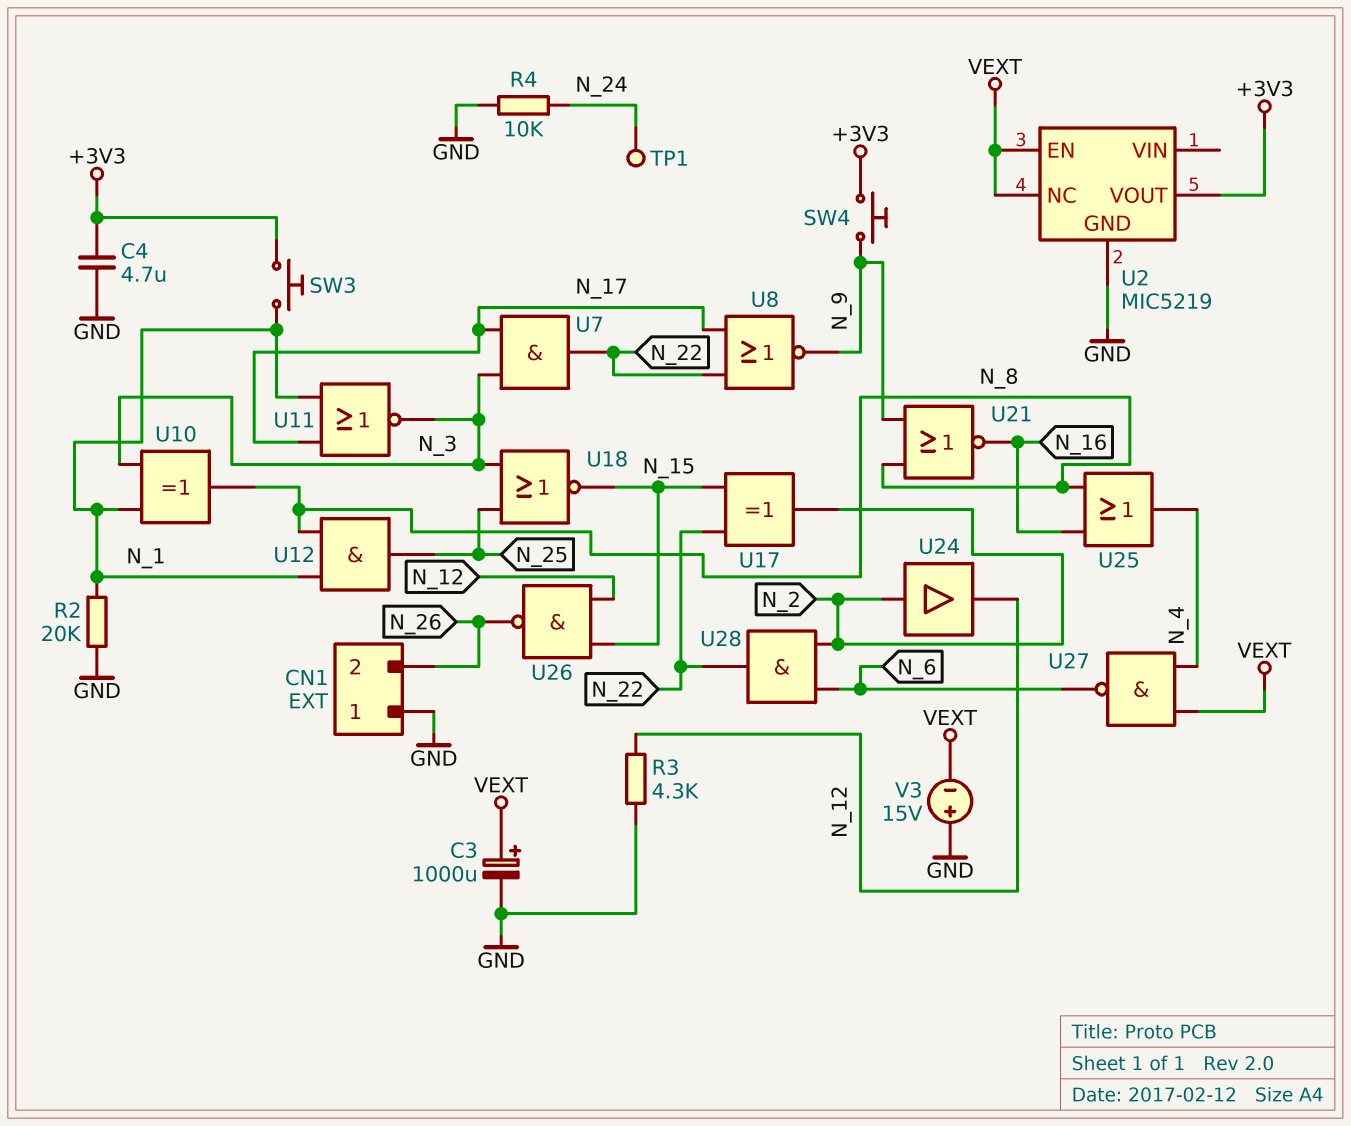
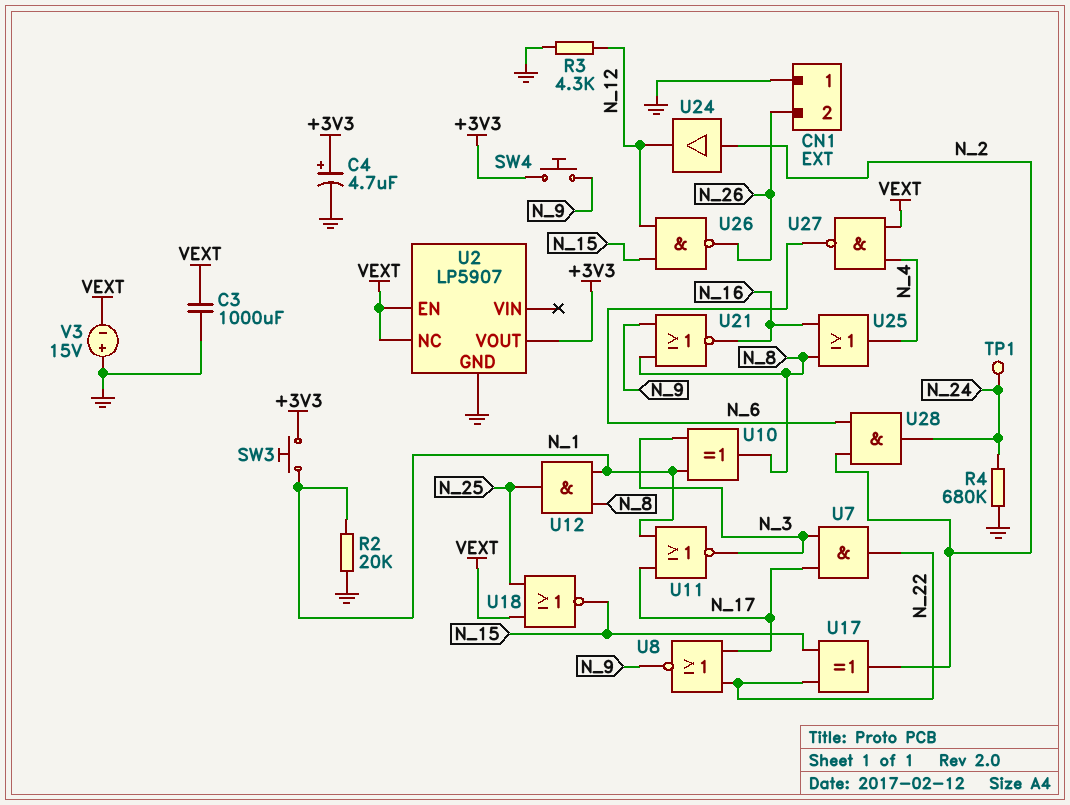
C3: 1000uF (plus VEXT, minus GND) -> 1000uF (GND, VEXT)
C4: 4.7uF (+3V3, GND) -> 4.7uF (plus +3V3, minus GND)
R4: 10k (GND, N_24) -> 680k (GND, N_24)
U2: MIC5219 -> LP5907
U18: NOR (in N_3, in N_25, out N_15) -> NOR (in N_25, in VEXT, out N_15)
U28: AND (in N_2, in N_6, out N_22) -> AND (in N_2, in N_6, out N_24)

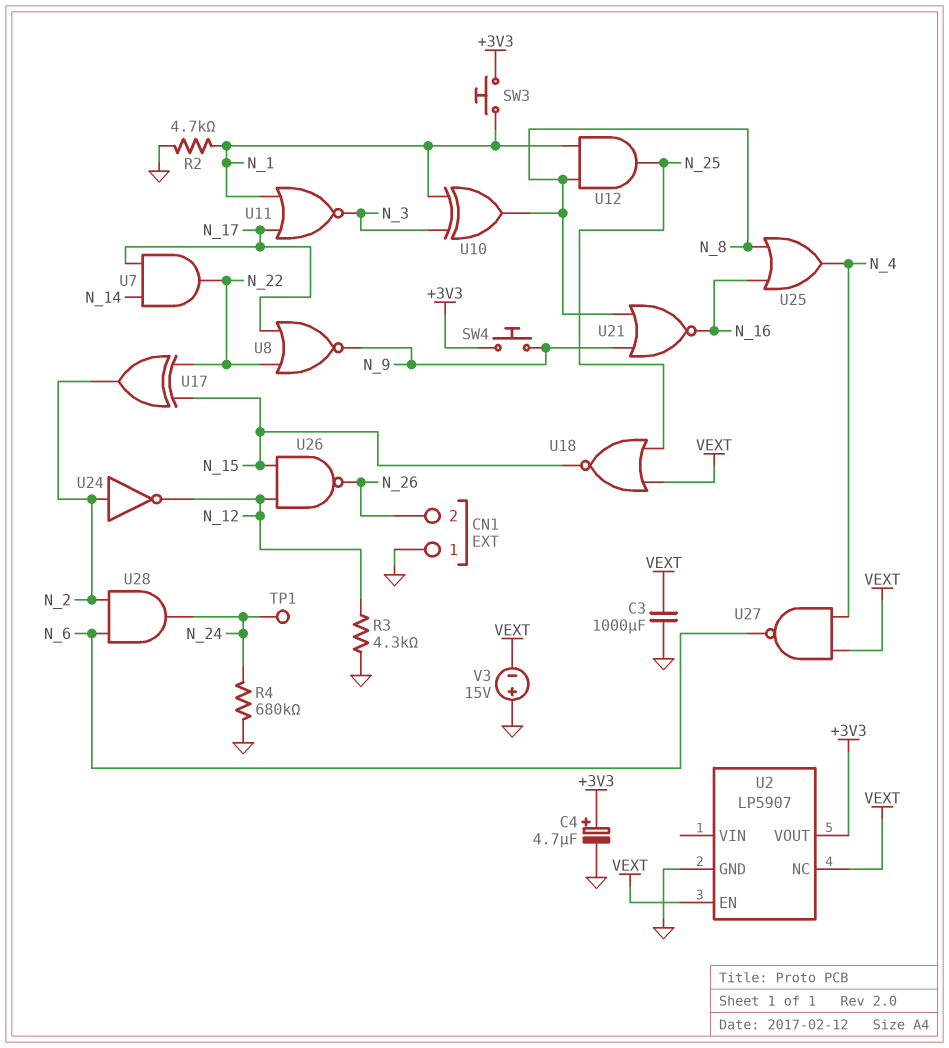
R2: 20k (GND, N_1) -> 4.7k (GND, N_1)
U7: AND (in N_3, in N_17, out N_22) -> AND (in N_14, in N_17, out N_22)
U24: buffer (in N_2, out N_12) -> NOT (in N_2, out N_12)

